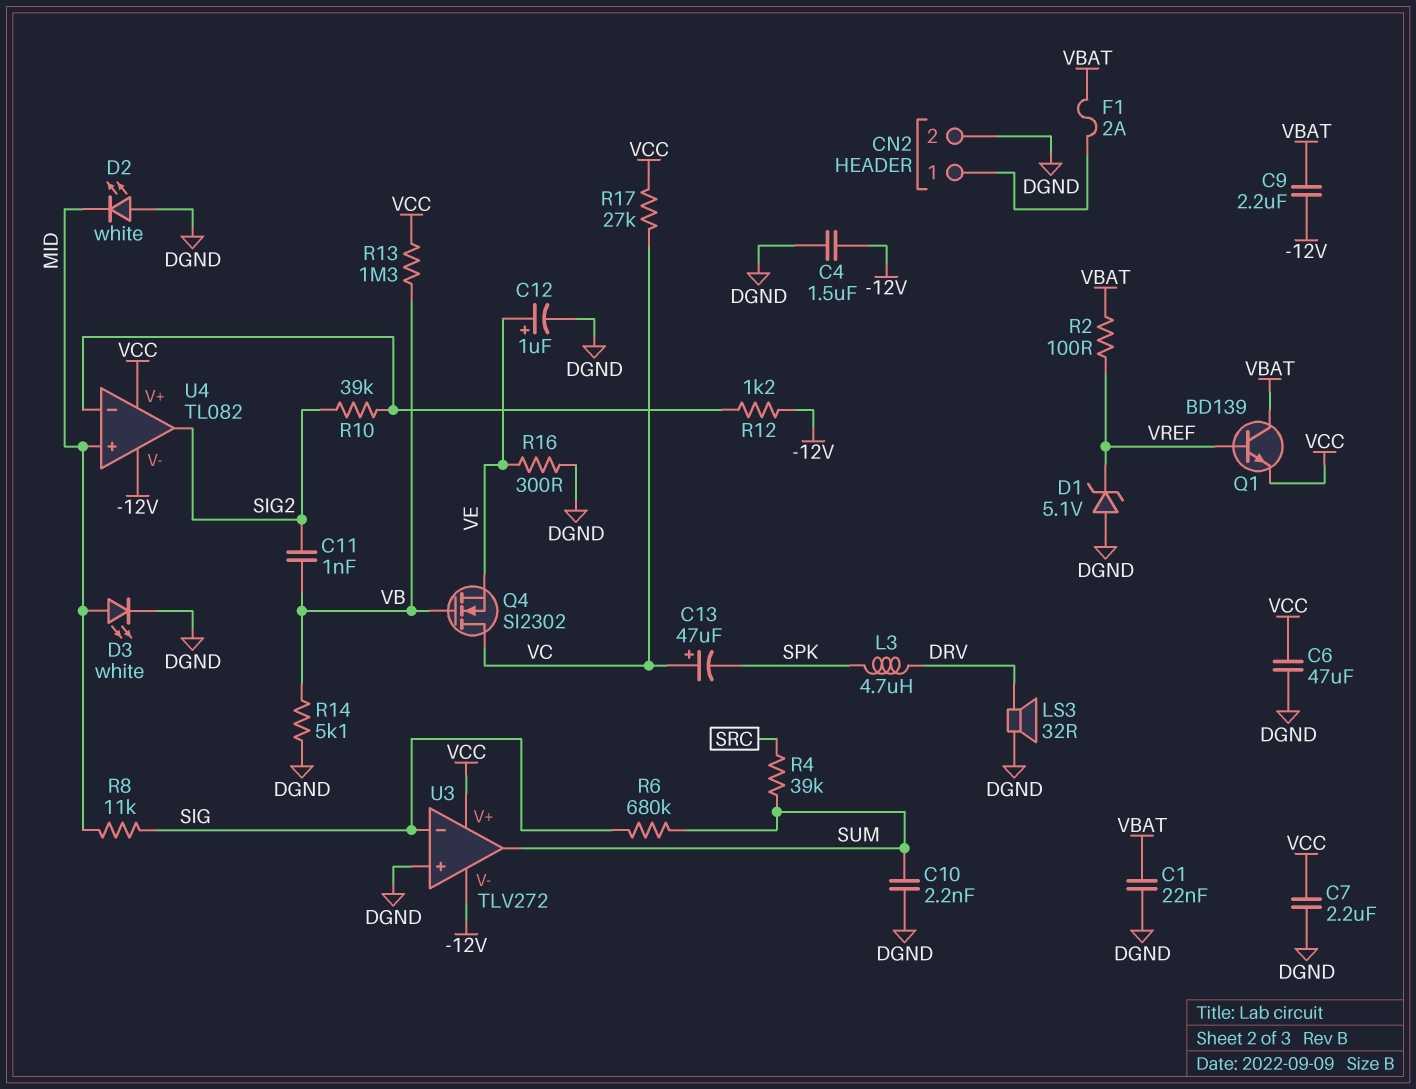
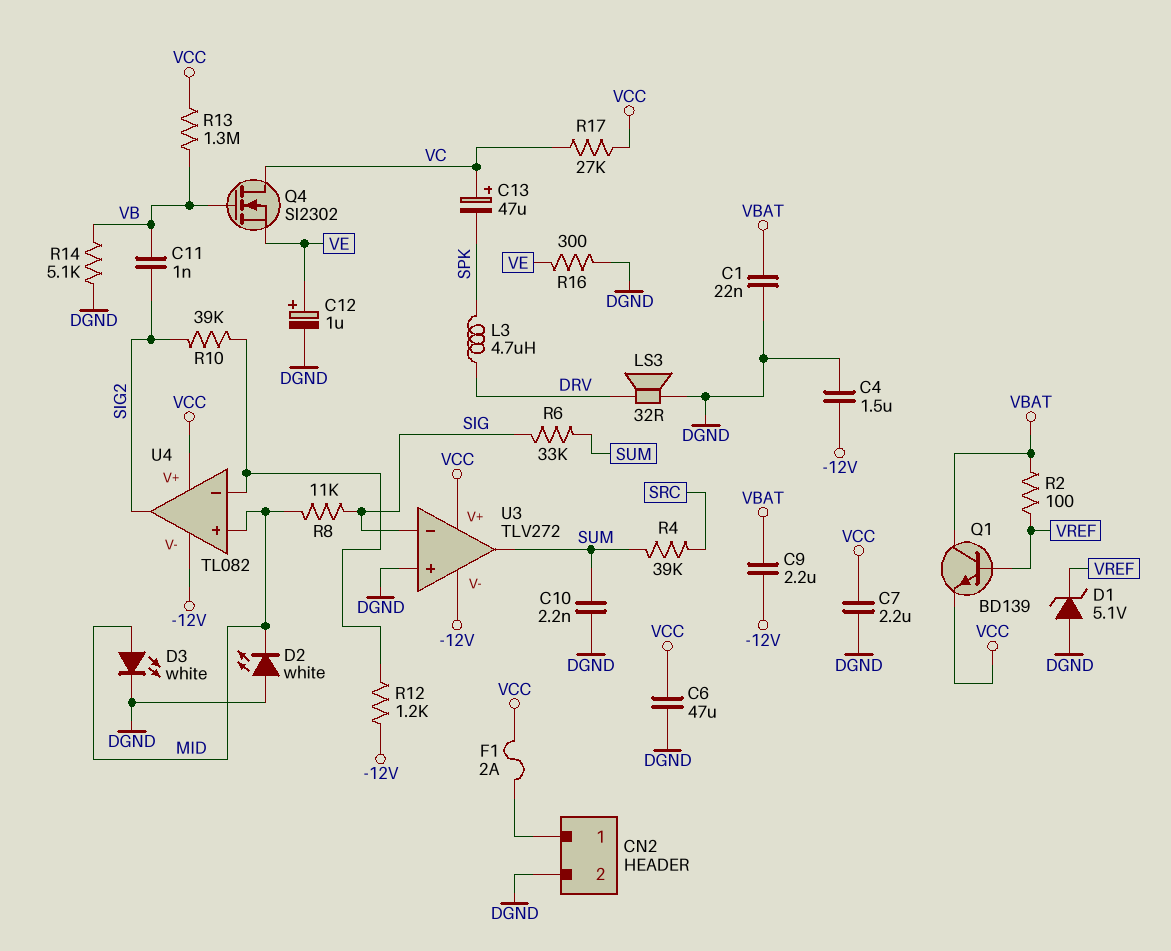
F1: 2A (CN2/1, VBAT) -> 2A (CN2/1, VCC)
R6: 680k (SIG, SUM) -> 33k (SIG, SUM)

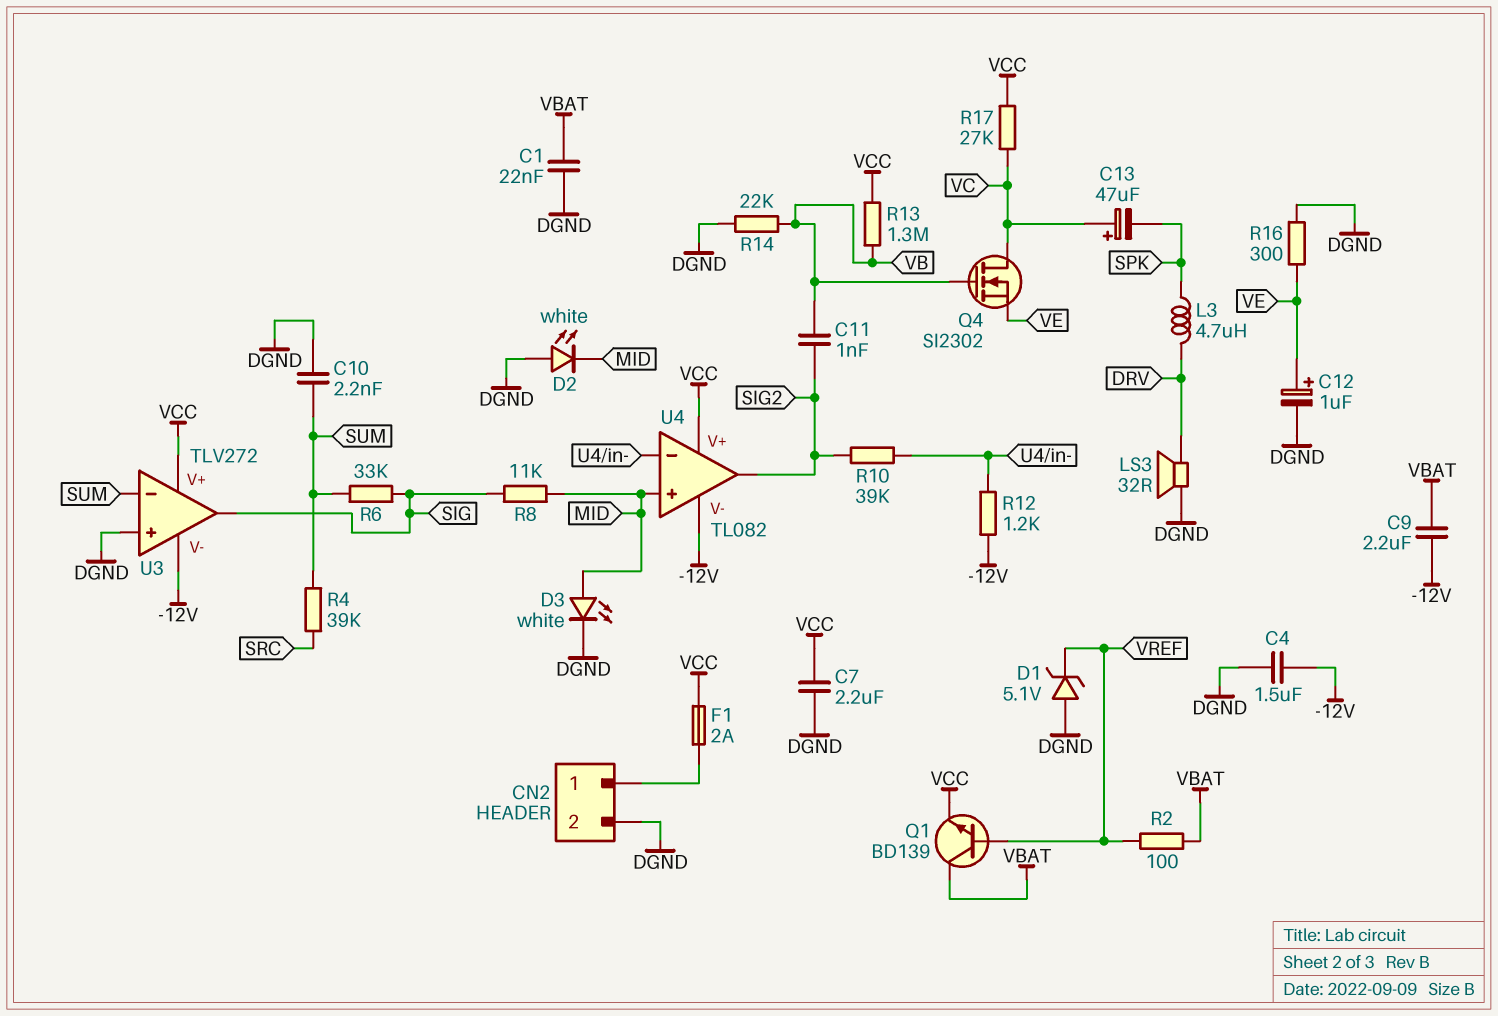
C6: 47uF (DGND, VCC) -> none
R14: 5.1k (DGND, VB) -> 22k (DGND, VB)
U3 pin in-: SIG -> SUM
U3 pin out: SUM -> SIG

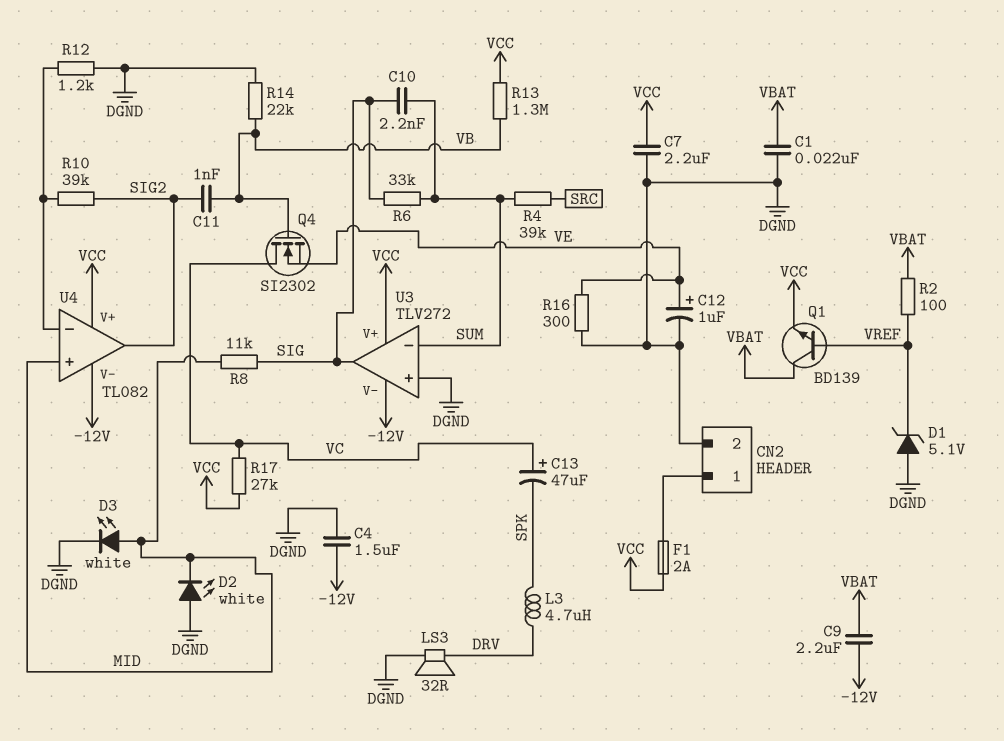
C10: 2.2nF (DGND, SUM) -> 2.2nF (SIG, SUM)
R12: 1.2k (-12V, U4/in-) -> 1.2k (DGND, U4/in-)

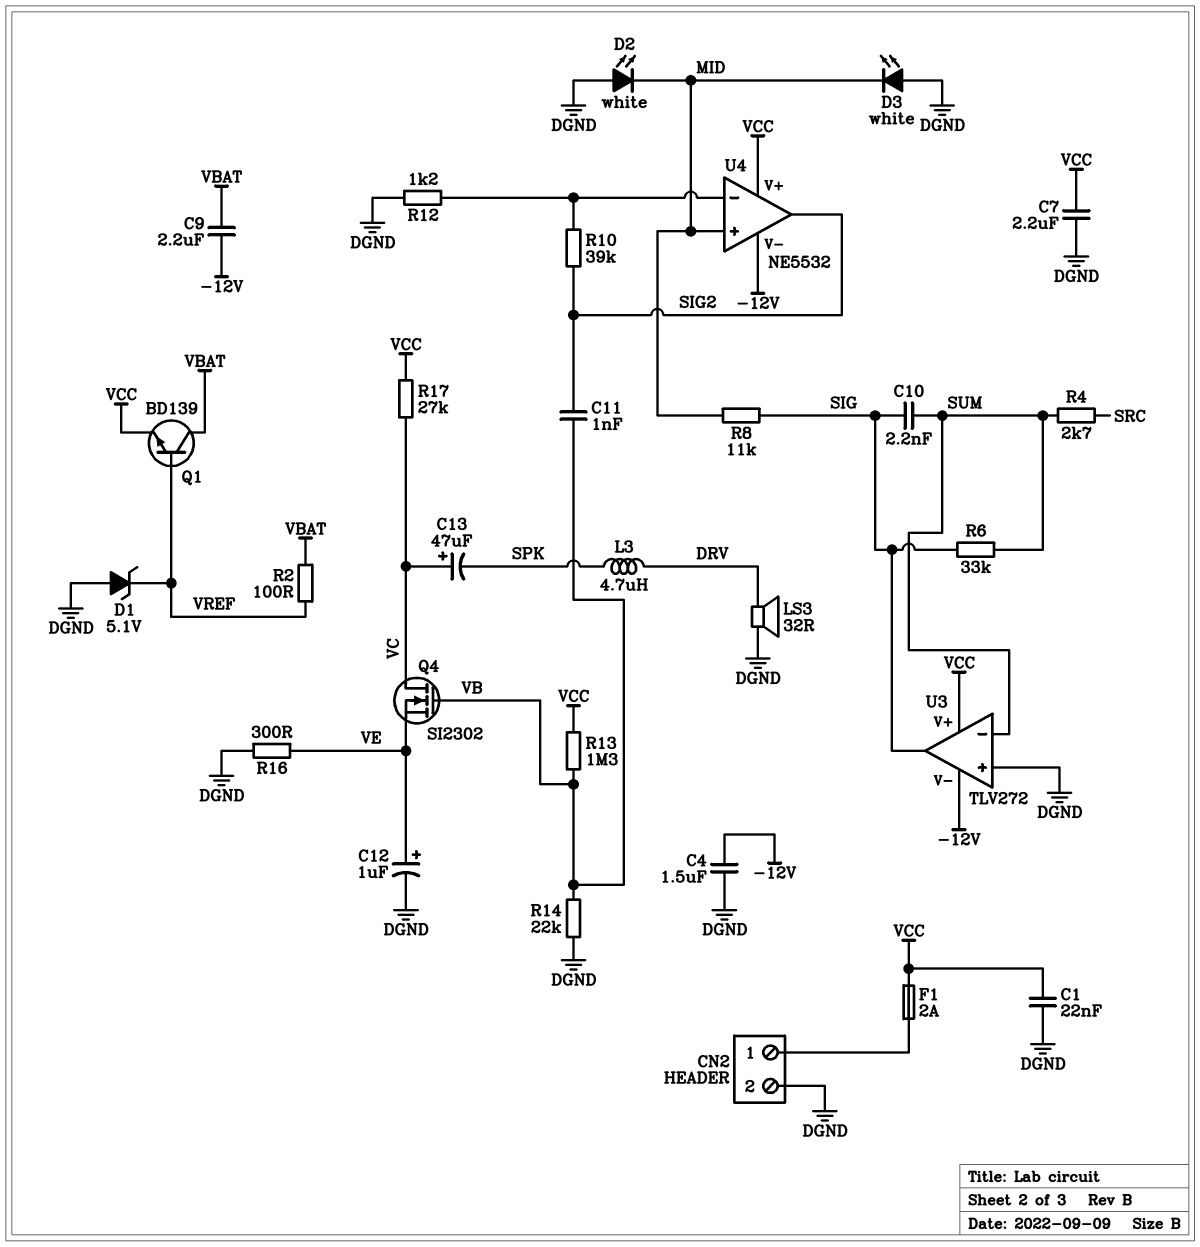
C1: 22nF (DGND, VBAT) -> 22nF (DGND, VCC)
D3: LED white (A MID, K DGND) -> LED white (A DGND, K MID)
R4: 39k (SRC, SUM) -> 2.7k (SRC, SUM)
U4: TL082 -> NE5532

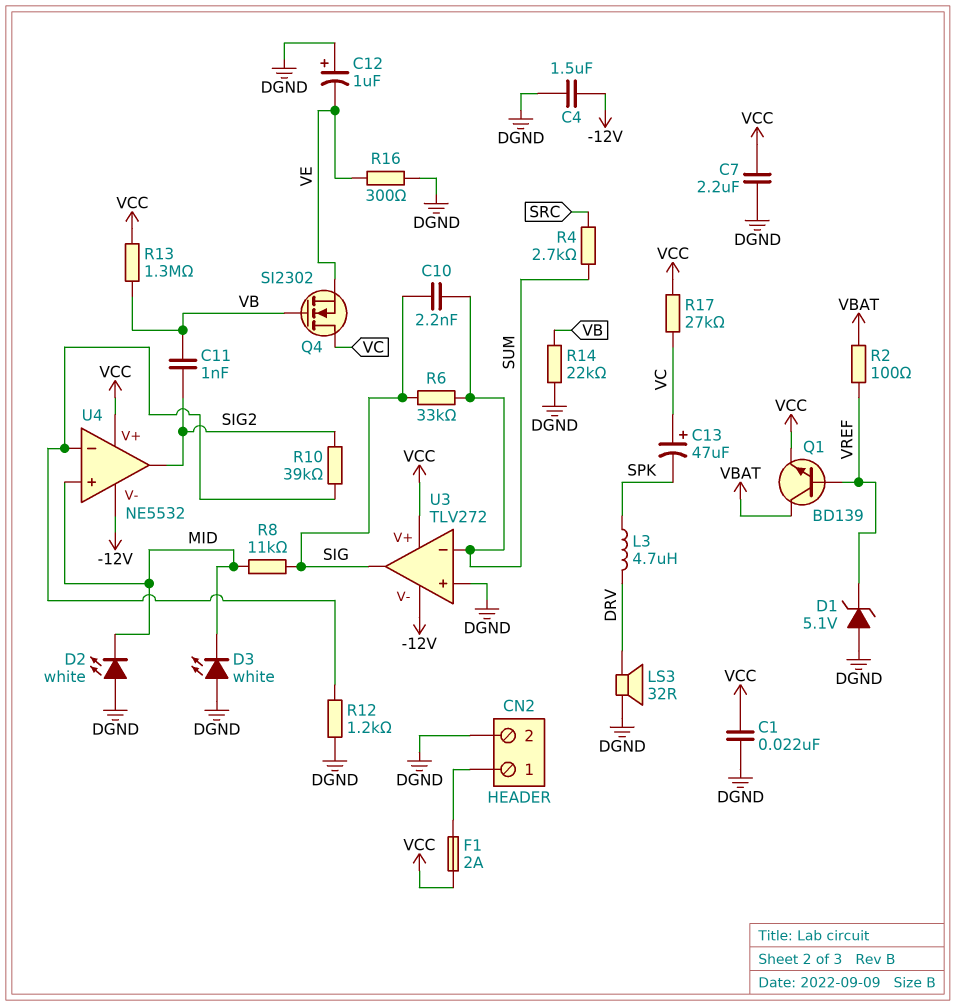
C9: 2.2uF (-12V, VBAT) -> none
C12: 1uF (plus VE, minus DGND) -> 1uF (plus DGND, minus VE)

